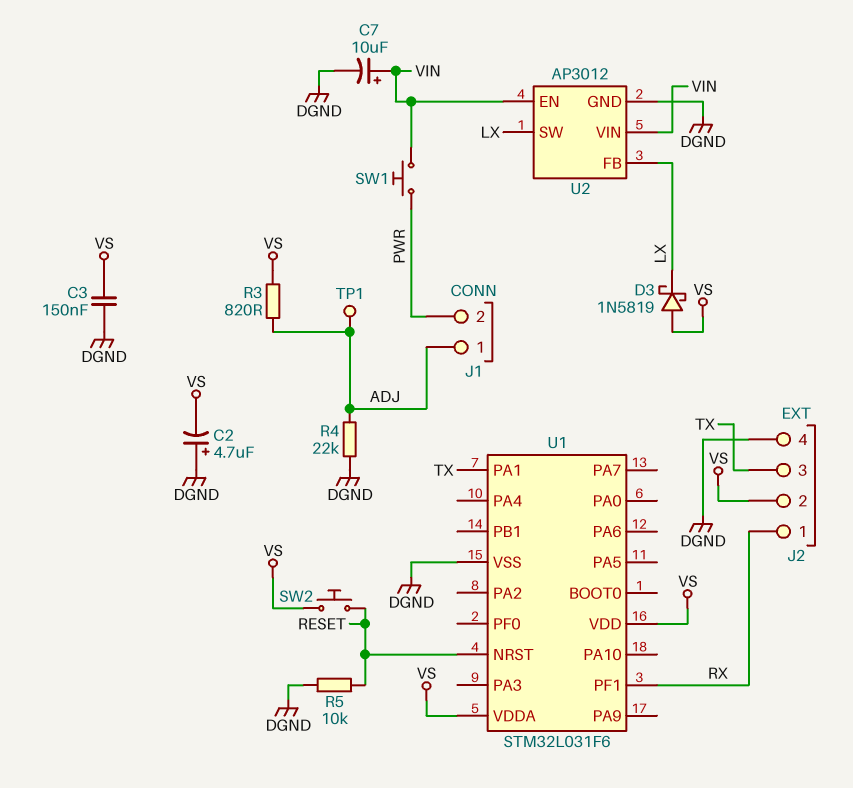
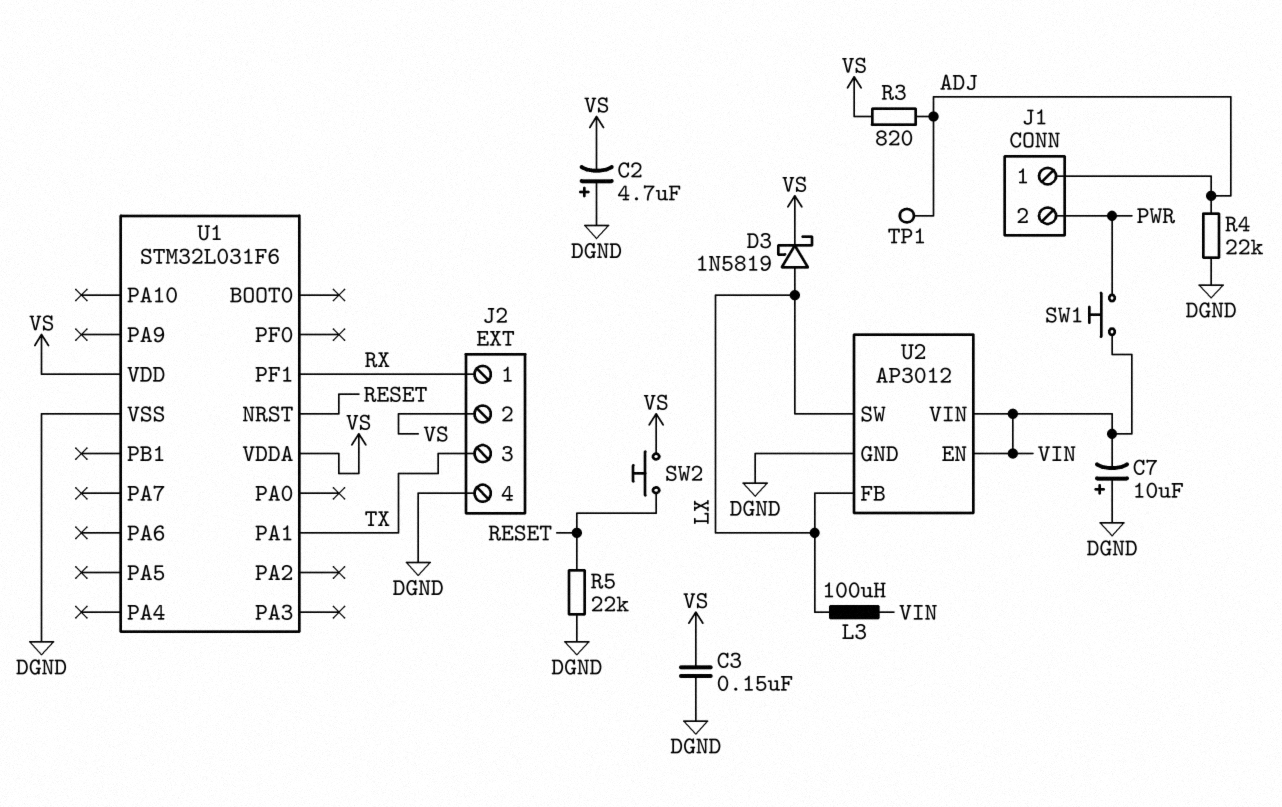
C7: 10uF (plus VIN, minus DGND) -> 10uF (plus DGND, minus VIN)
D3: schottky 1N5819 (A VS, K LX) -> schottky 1N5819 (A LX, K VS)
L3: none -> 100uH (LX, VIN)
R5: 10k (DGND, RESET) -> 22k (DGND, RESET)

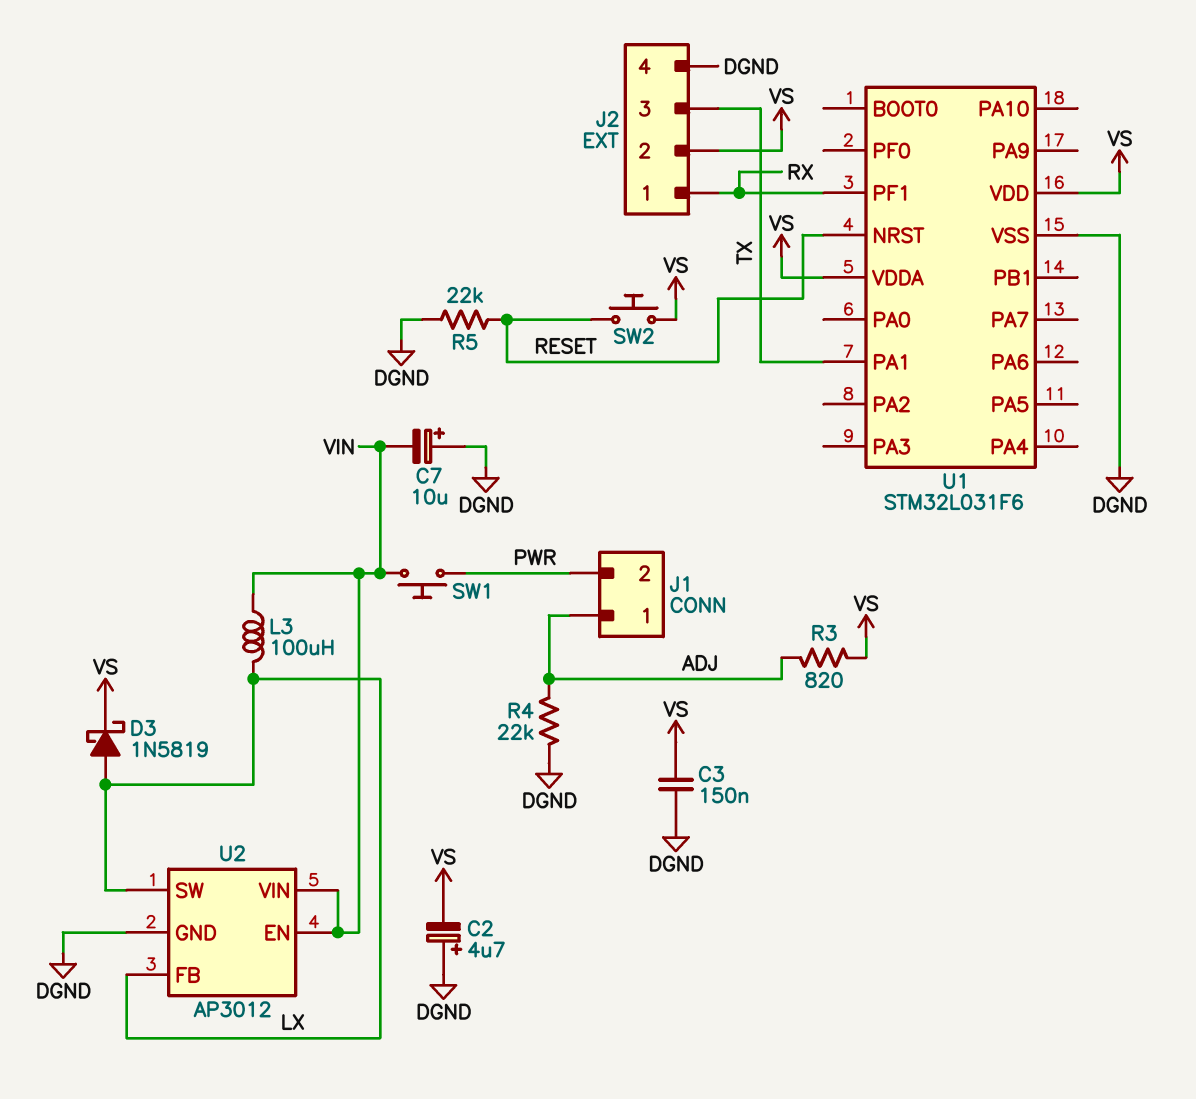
TP1: test point (ADJ) -> none

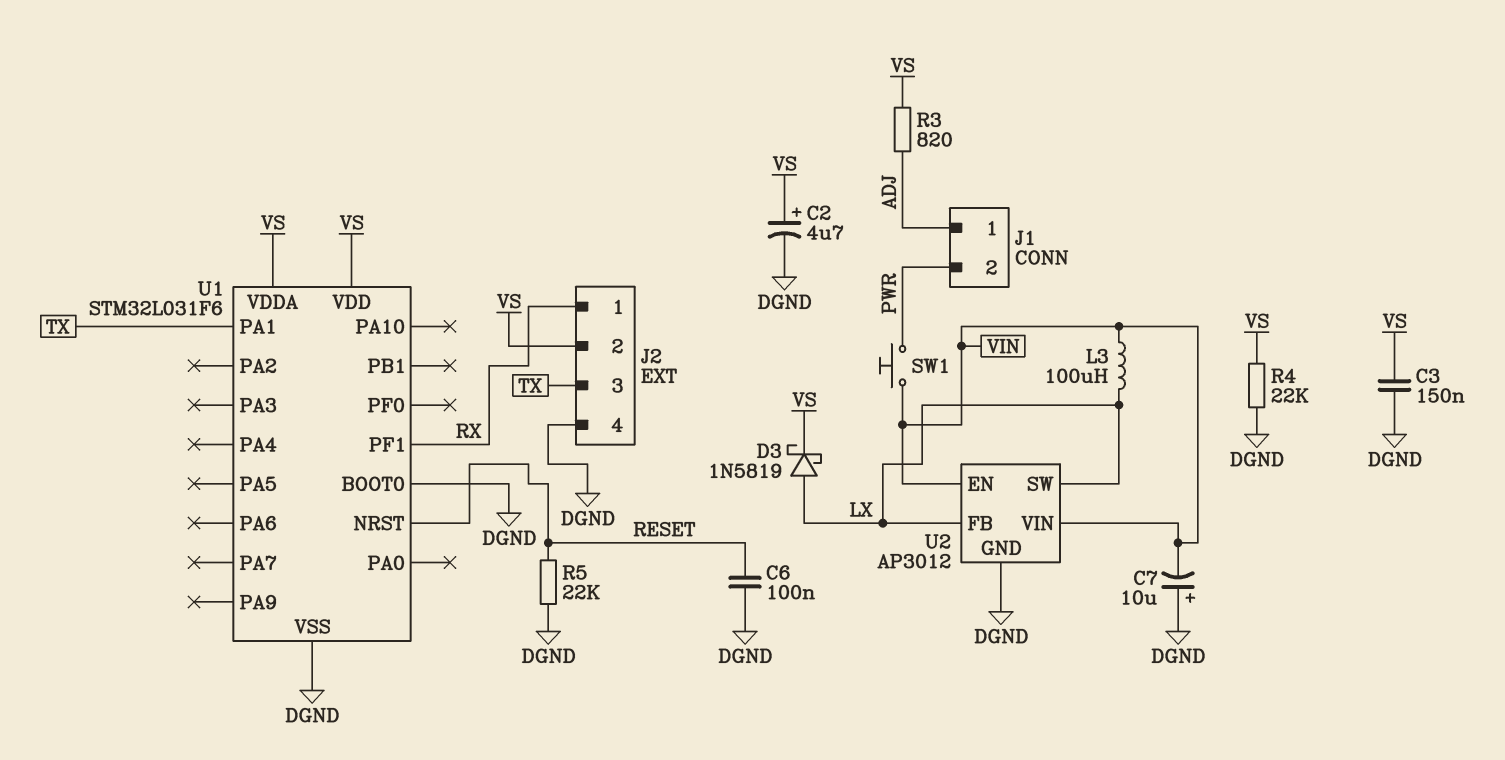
C2: 4.7uF (plus DGND, minus VS) -> 4.7uF (plus VS, minus DGND)
C6: none -> 100nF (DGND, RESET)
R4: 22k (ADJ, DGND) -> 22k (DGND, VS)
SW2: button (RESET, VS) -> none
U1 pin BOOT0: none -> DGND

